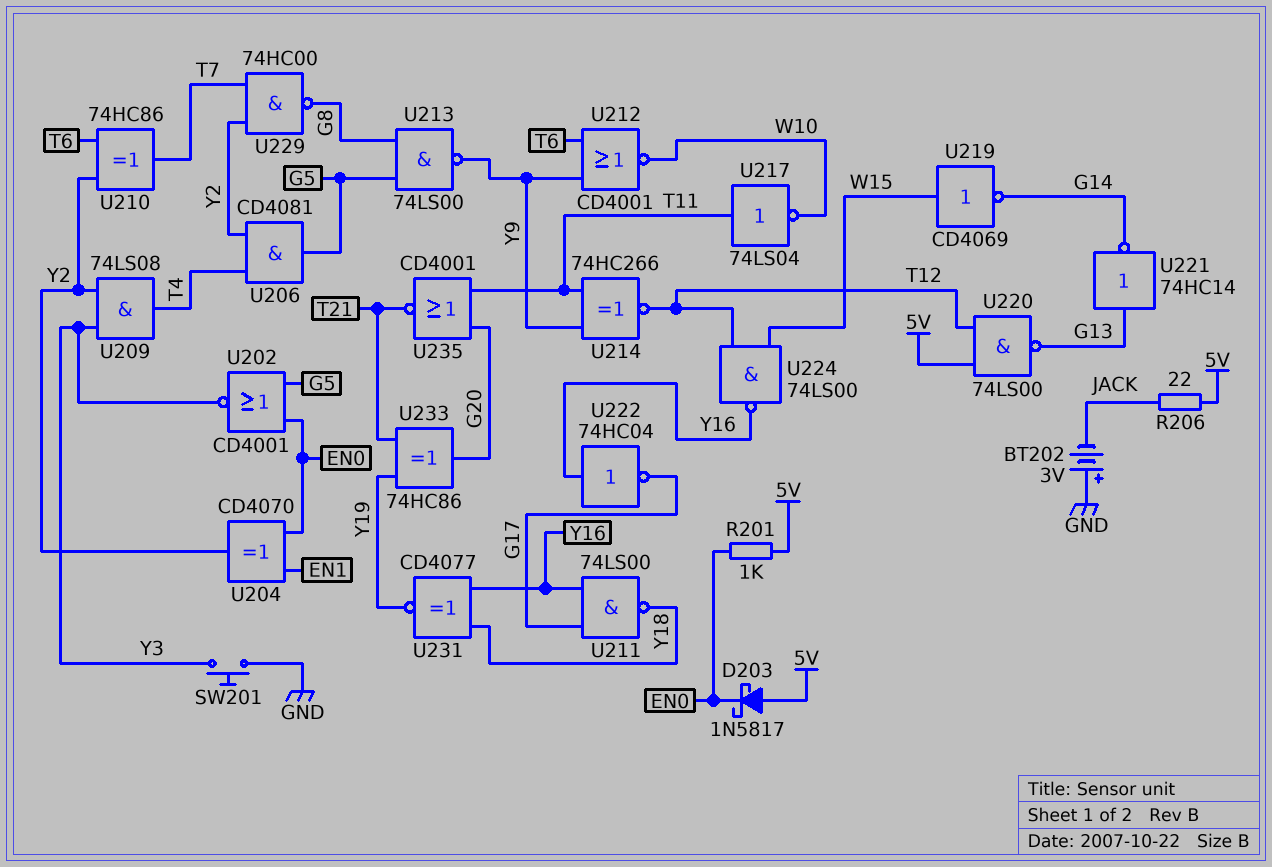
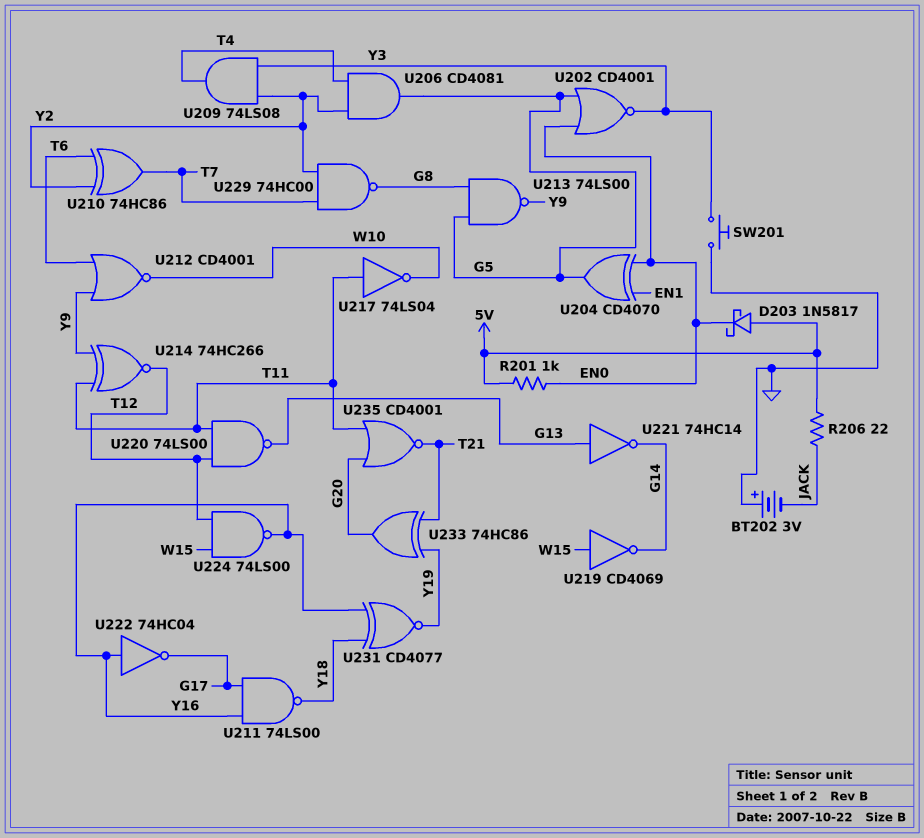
U204: XOR CD4070 (in EN0, in EN1, out Y2) -> XOR CD4070 (in EN0, in EN1, out G5)
U220: NAND 74LS00 (in 5V, in T12, out G13) -> NAND 74LS00 (in T11, in T12, out G13)

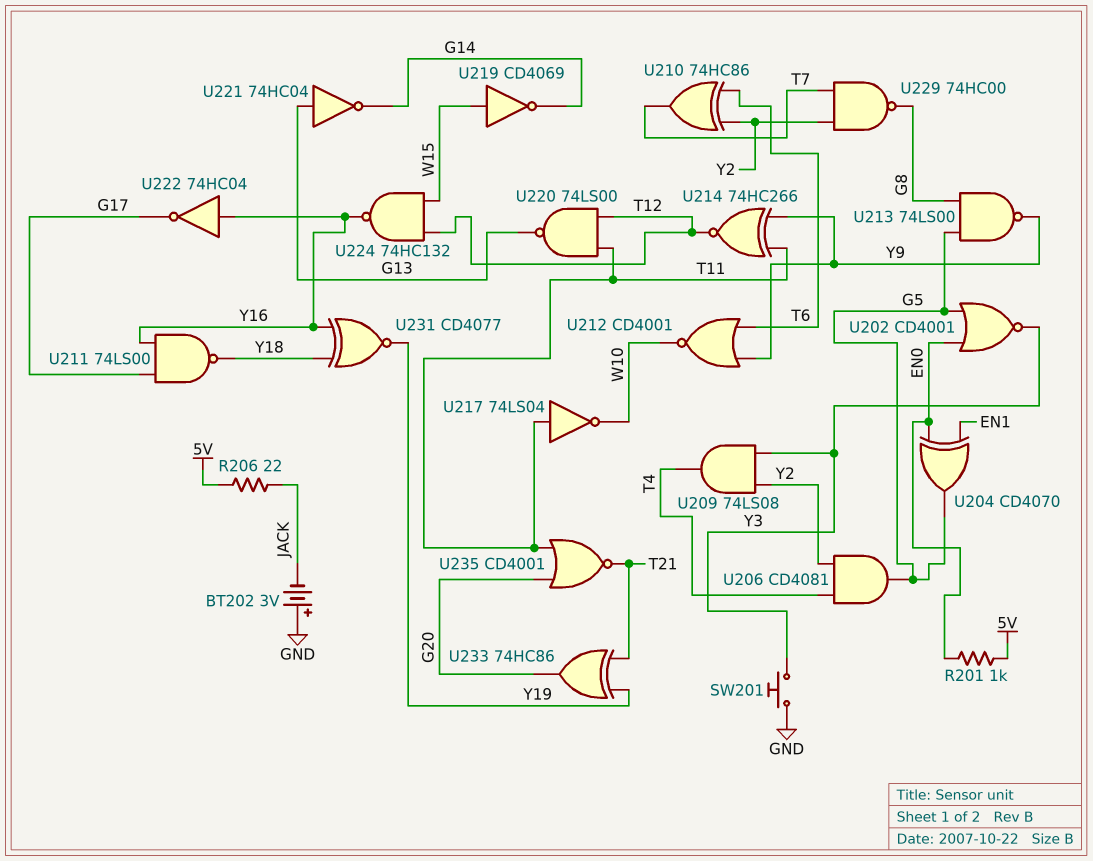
D203: schottky 1N5817 (A 5V, K EN0) -> none
U221: NOT 74HC14 (in G13, out G14) -> NOT 74HC04 (in G13, out G14)
U224: NAND 74LS00 (in T12, in W15, out Y16) -> NAND 74HC132 (in T12, in W15, out Y16)

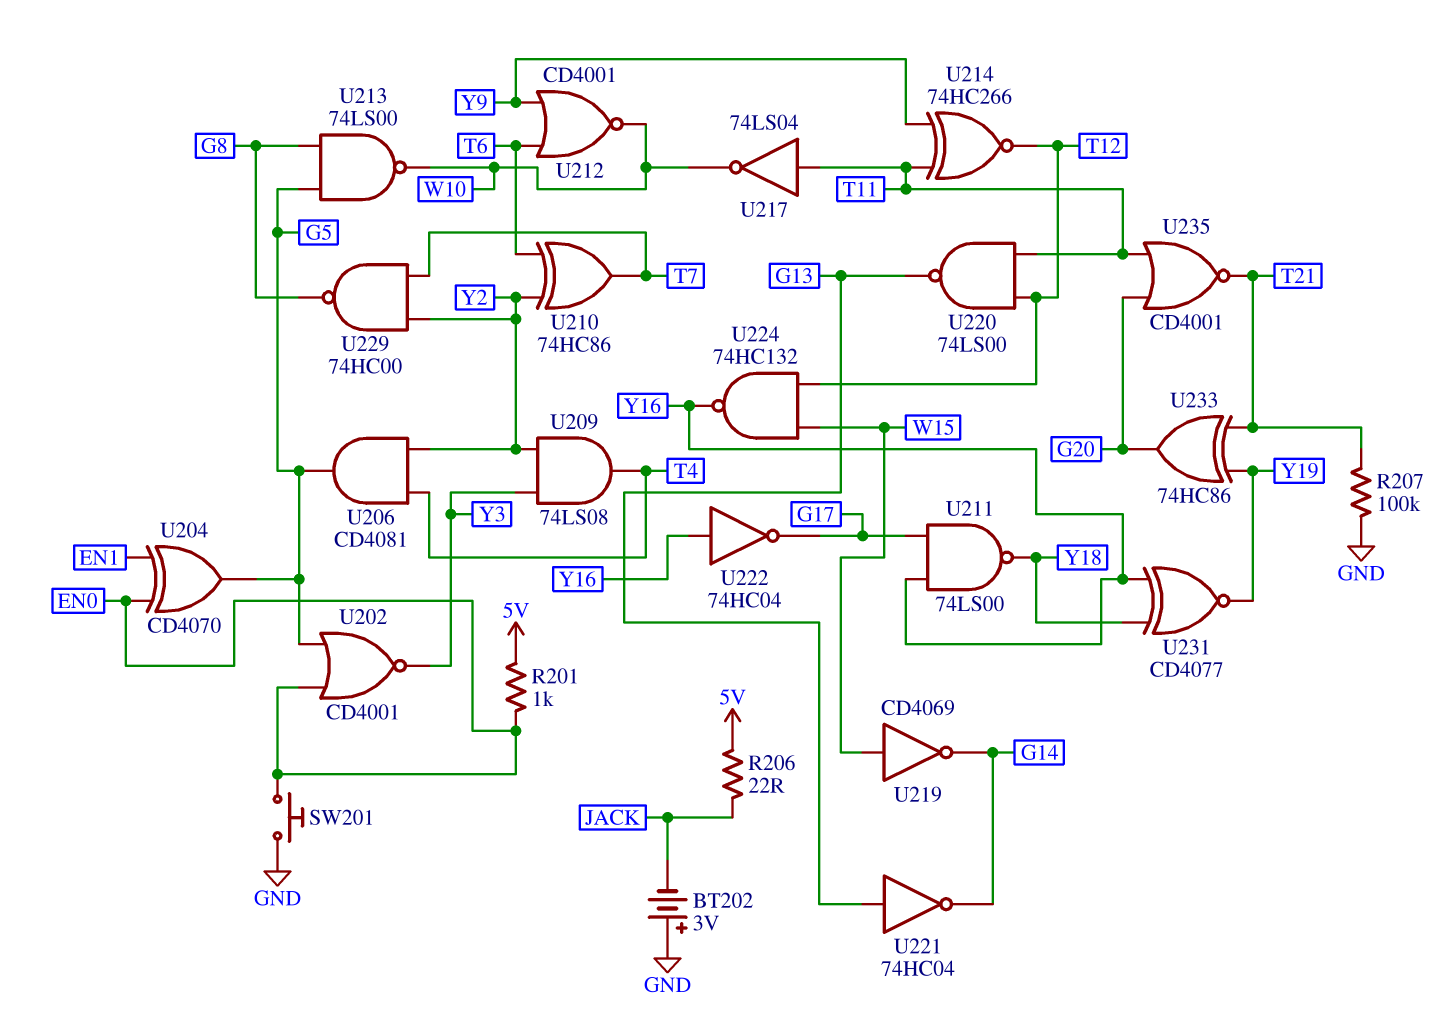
R207: none -> 100k (GND, T21)
SW201: button (GND, Y3) -> button (EN0, GND)
U213: NAND 74LS00 (in G5, in G8, out Y9) -> NAND 74LS00 (in G5, in G8, out W10)

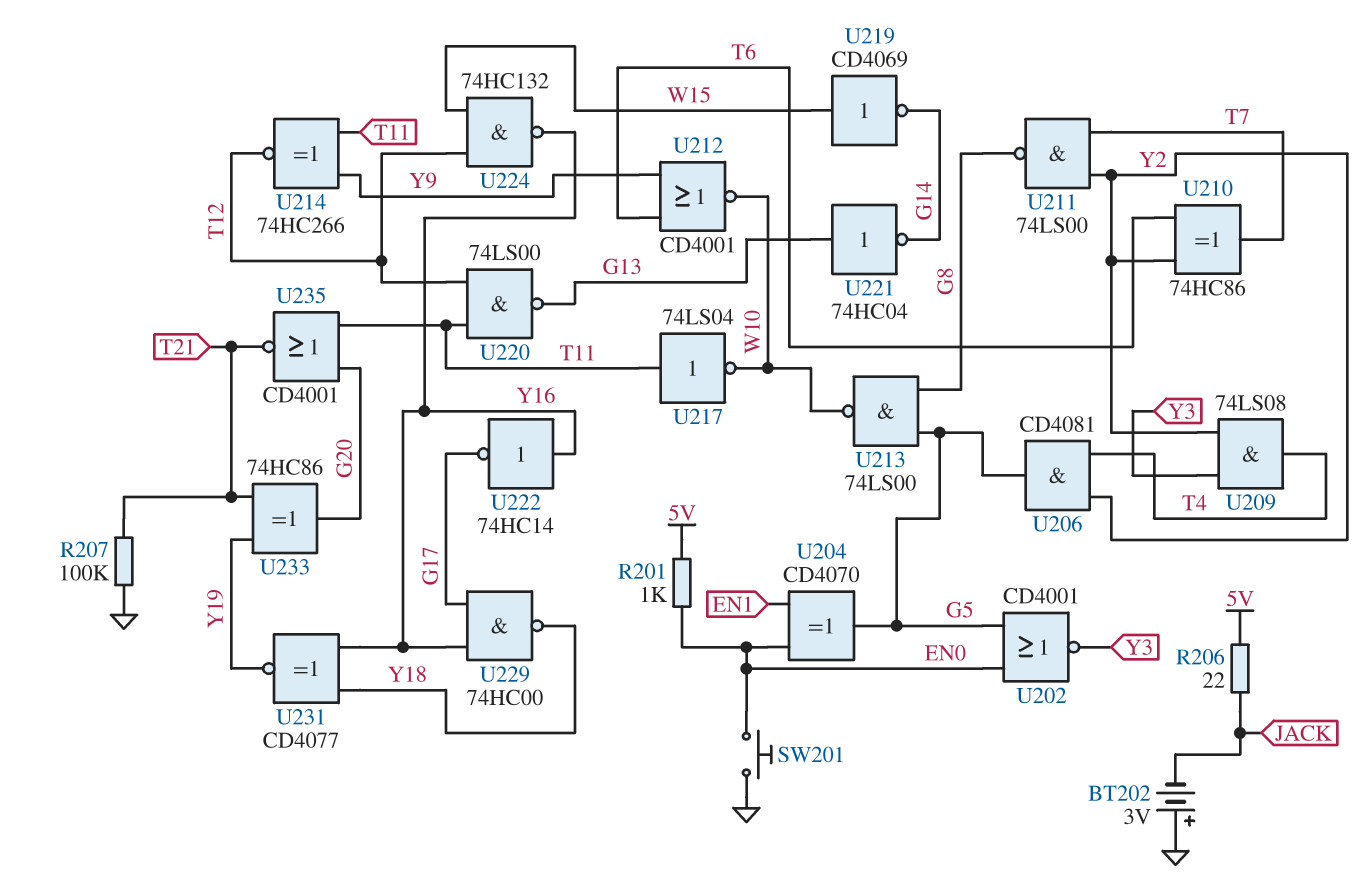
U211: NAND 74LS00 (in G17, in Y16, out Y18) -> NAND 74LS00 (in T7, in Y2, out G8)
U222: NOT 74HC04 (in Y16, out G17) -> NOT 74HC14 (in Y16, out G17)
U229: NAND 74HC00 (in T7, in Y2, out G8) -> NAND 74HC00 (in G17, in Y16, out Y18)

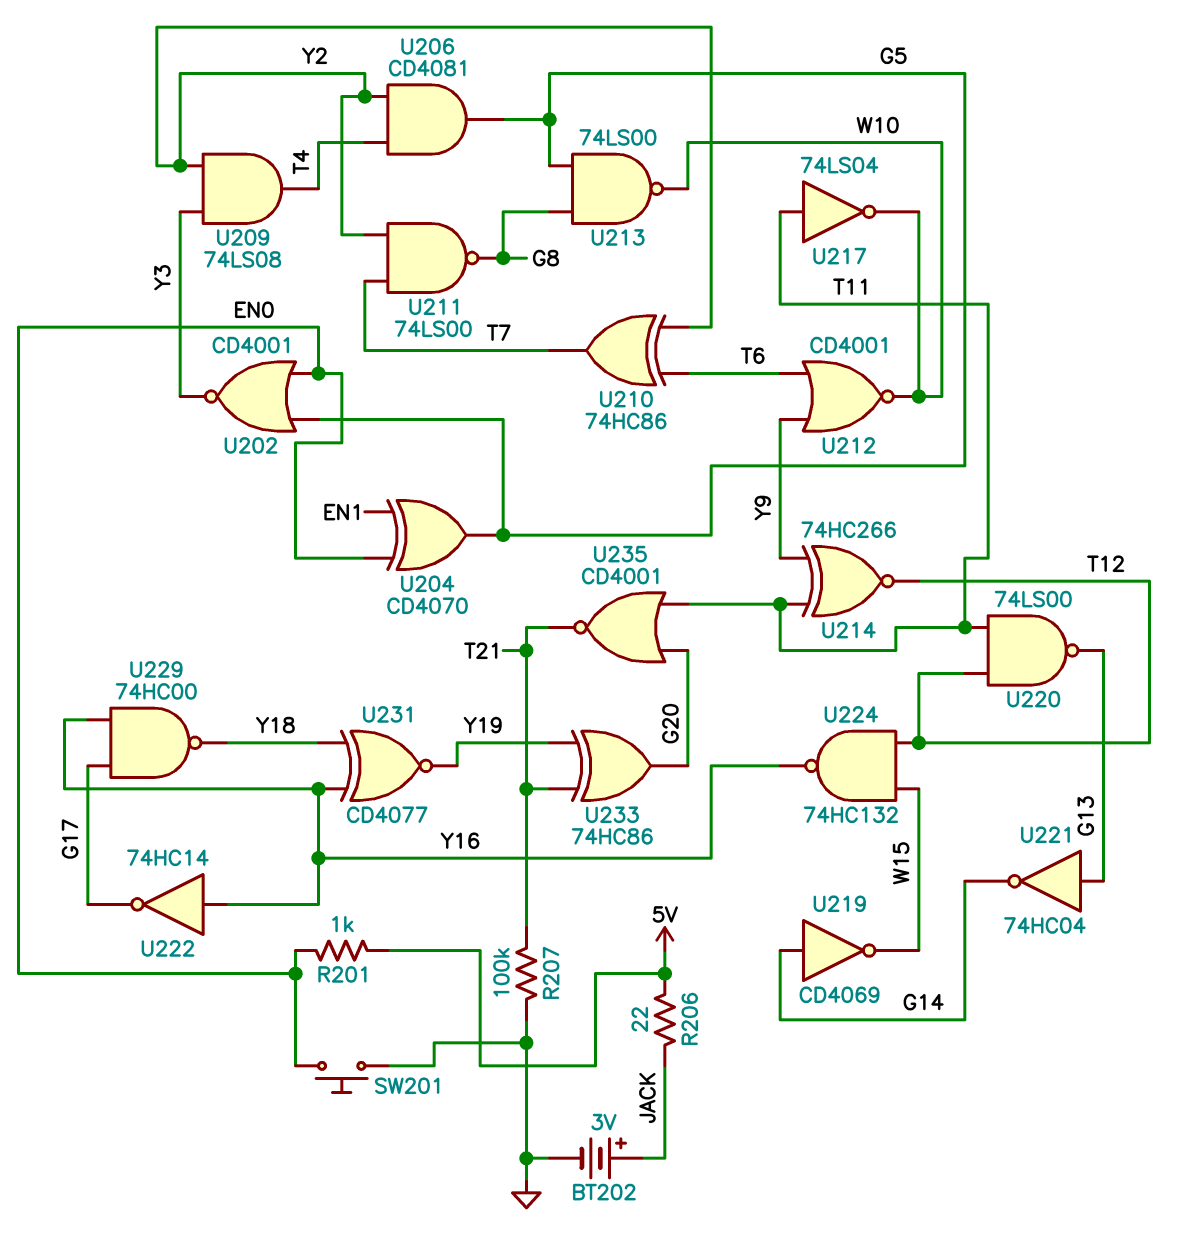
BT202: 3V (plus GND, minus JACK) -> 3V (plus JACK, minus GND)
U219: NOT CD4069 (in W15, out G14) -> NOT CD4069 (in G14, out W15)

